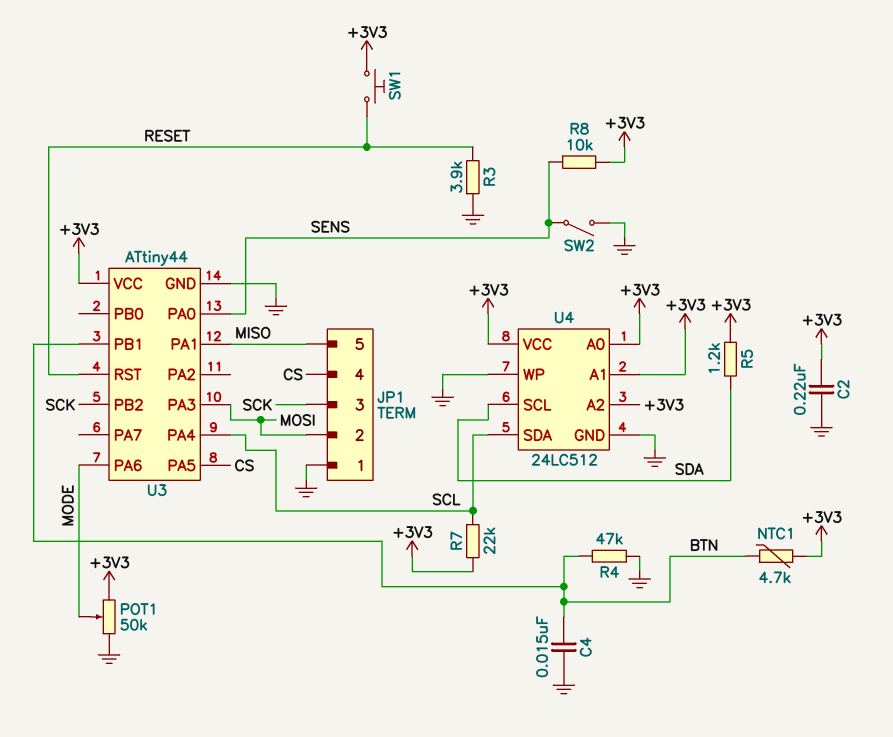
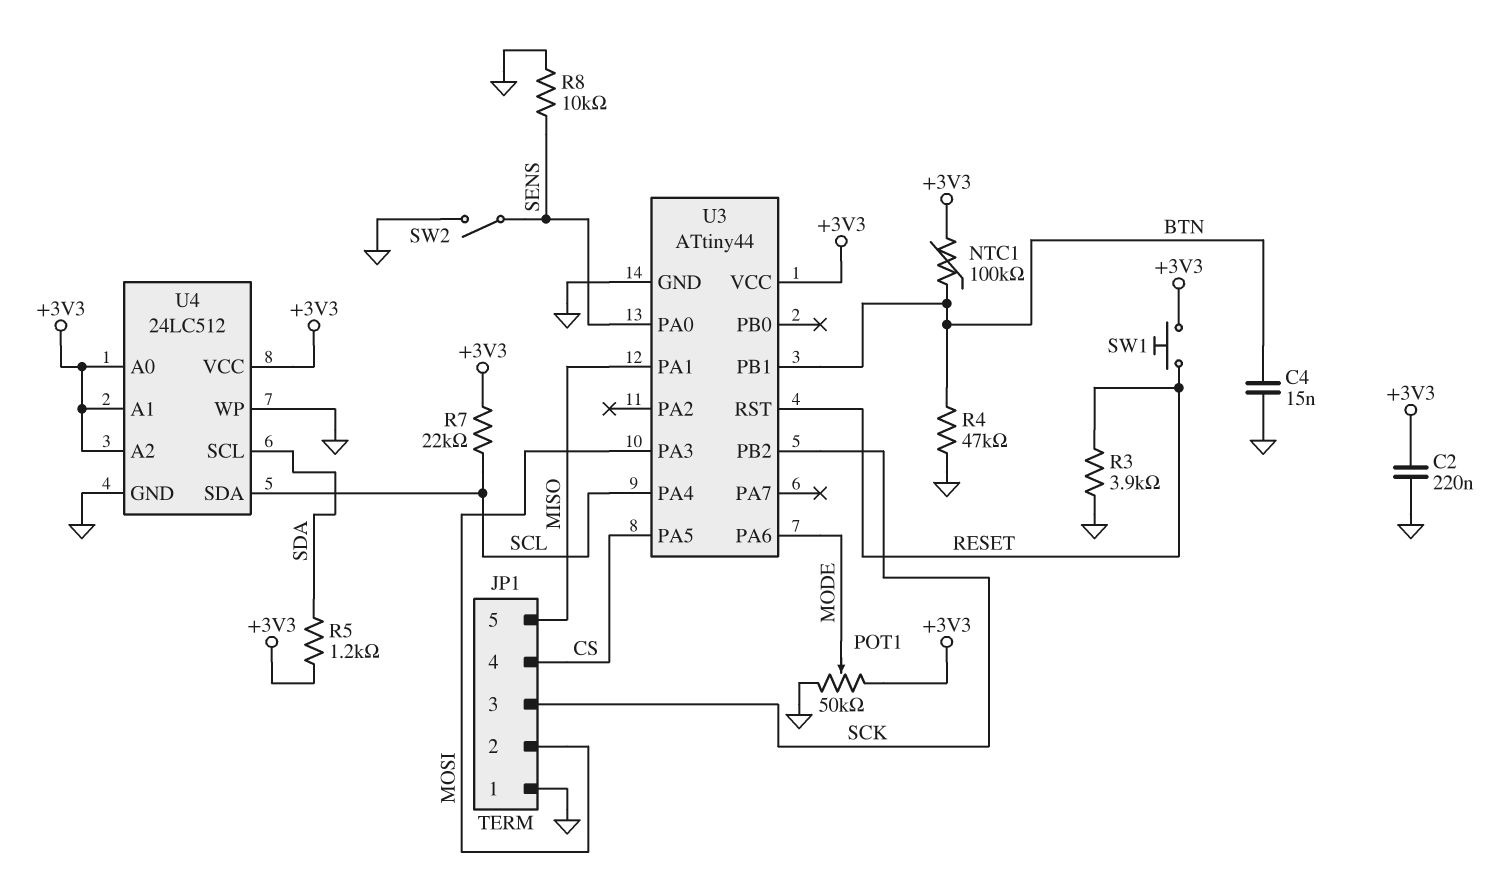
NTC1: 4.7k (+3V3, BTN) -> 100k (+3V3, BTN)
R8: 10k (+3V3, SENS) -> 10k (GND, SENS)

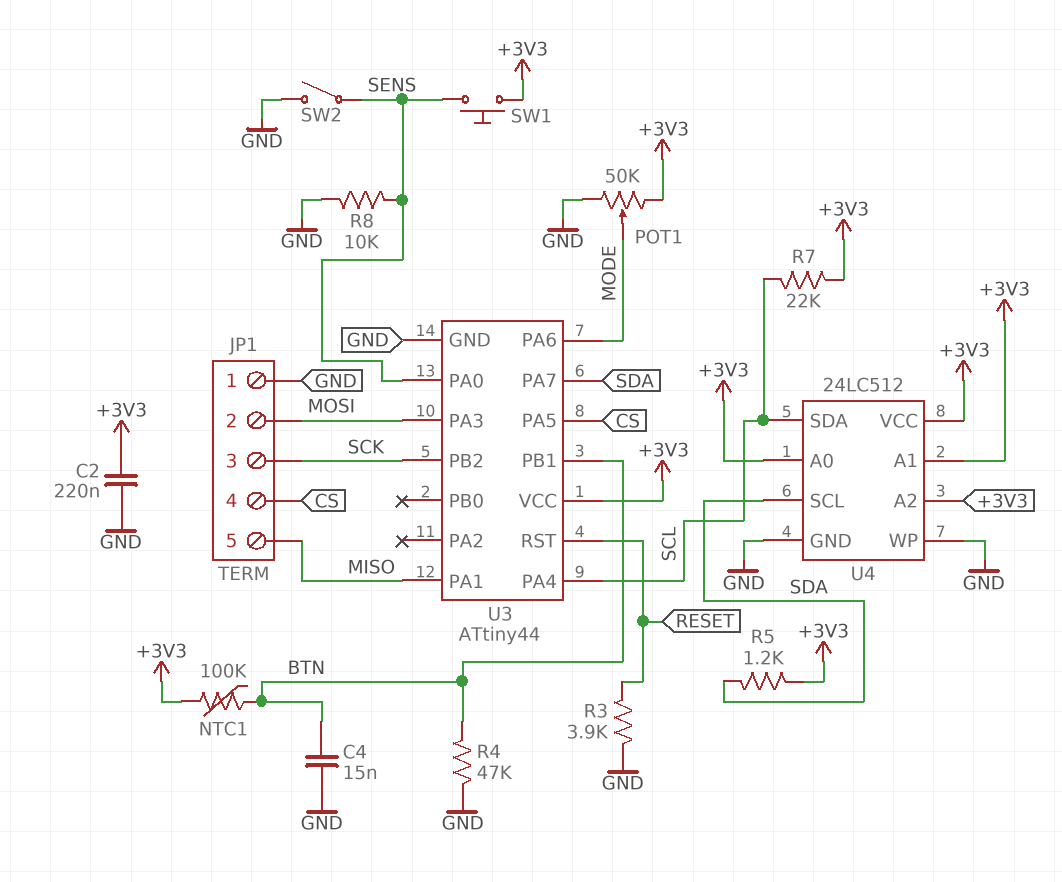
SW1: button (+3V3, RESET) -> button (+3V3, SENS)
U3 pin PA7: none -> SDA

